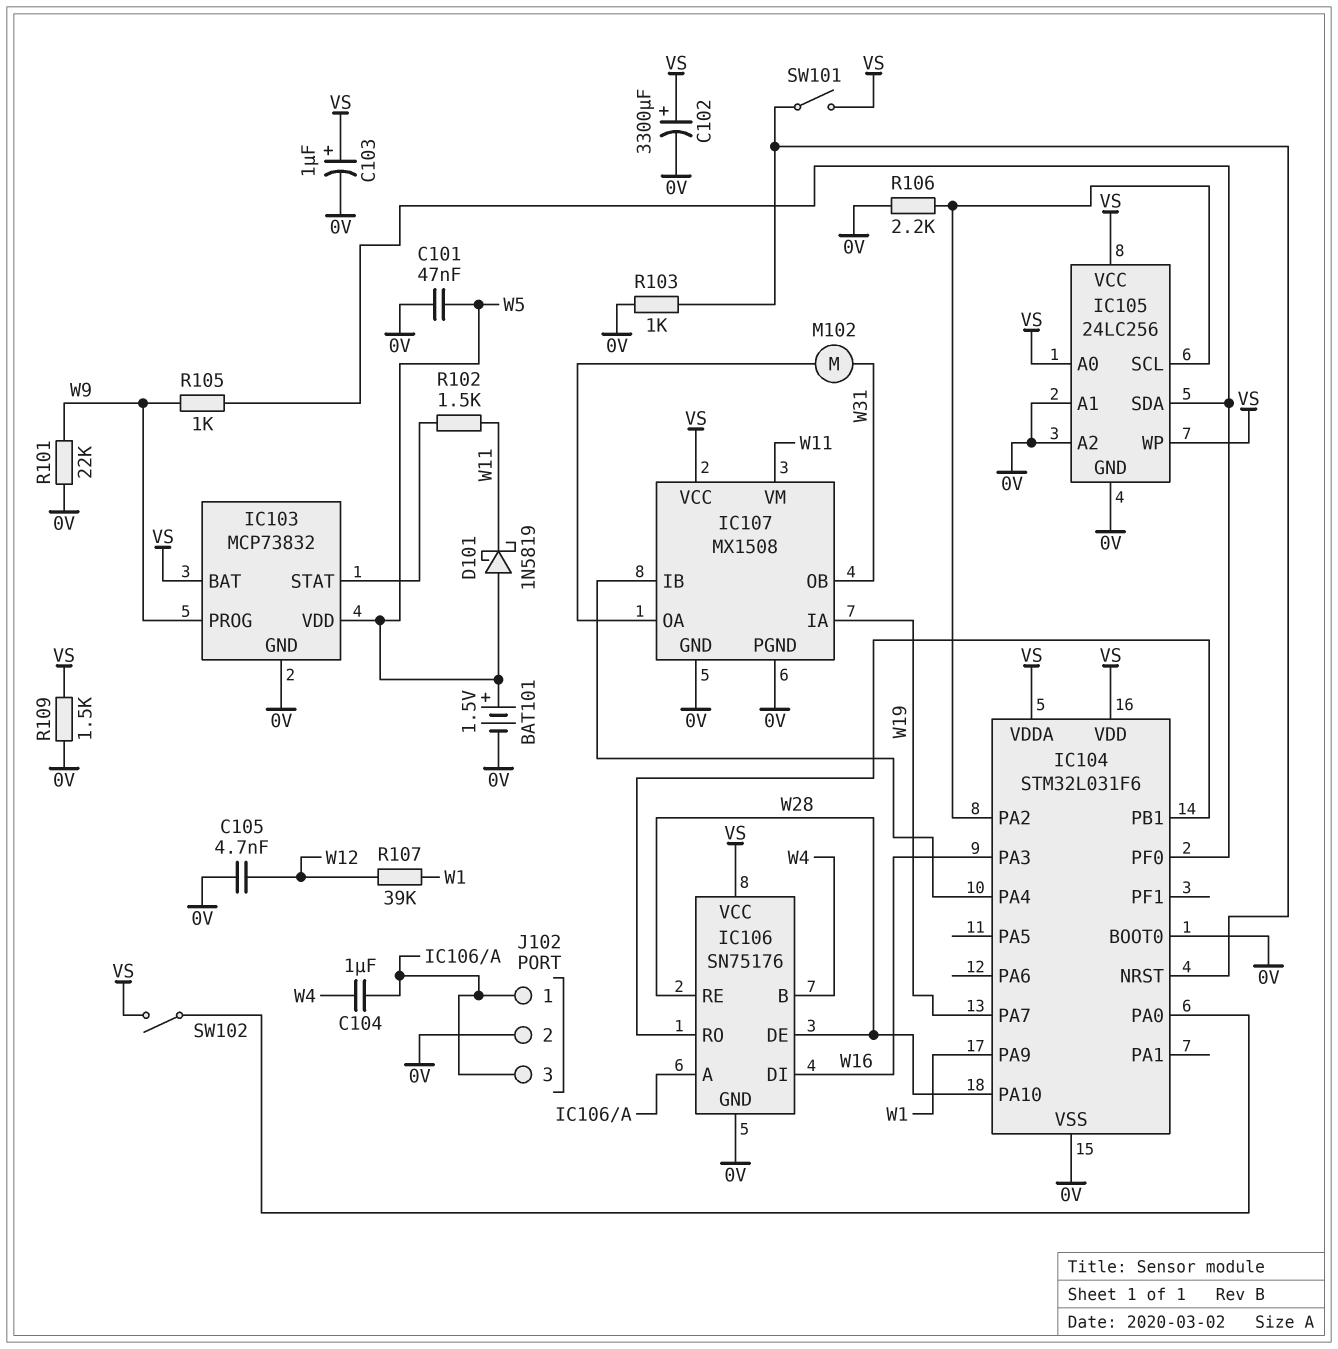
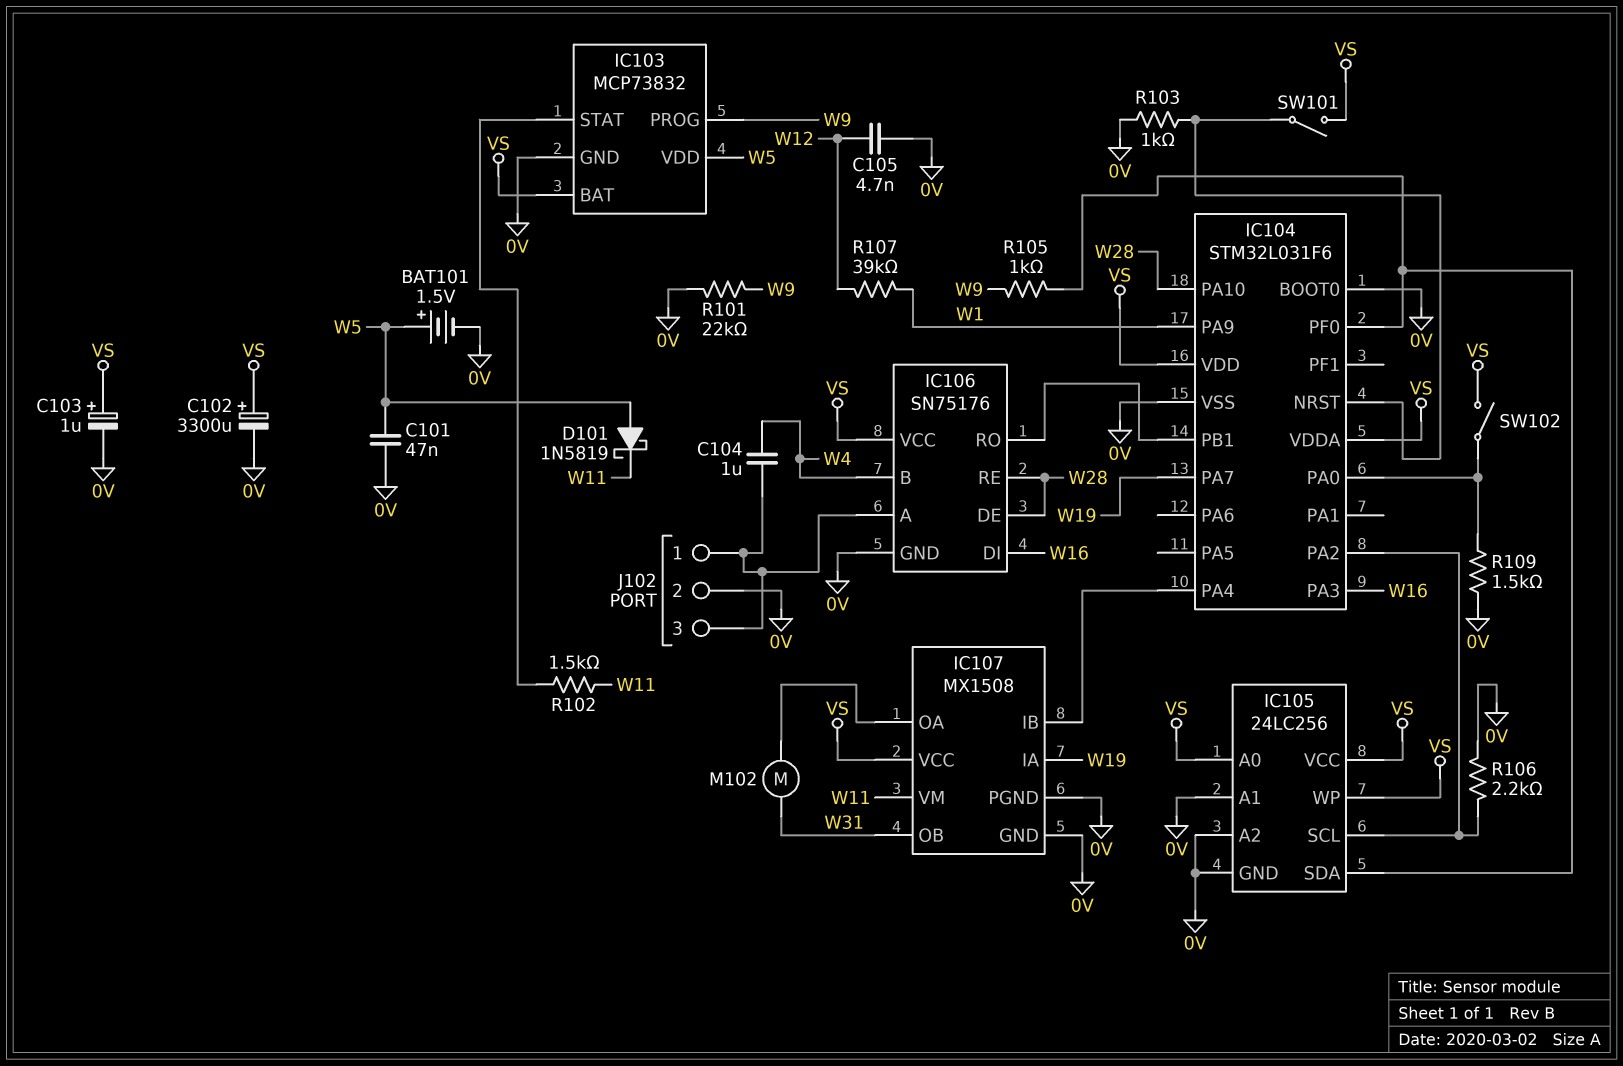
R109: 1.5k (0V, VS) -> 1.5k (0V, IC104/PA0)

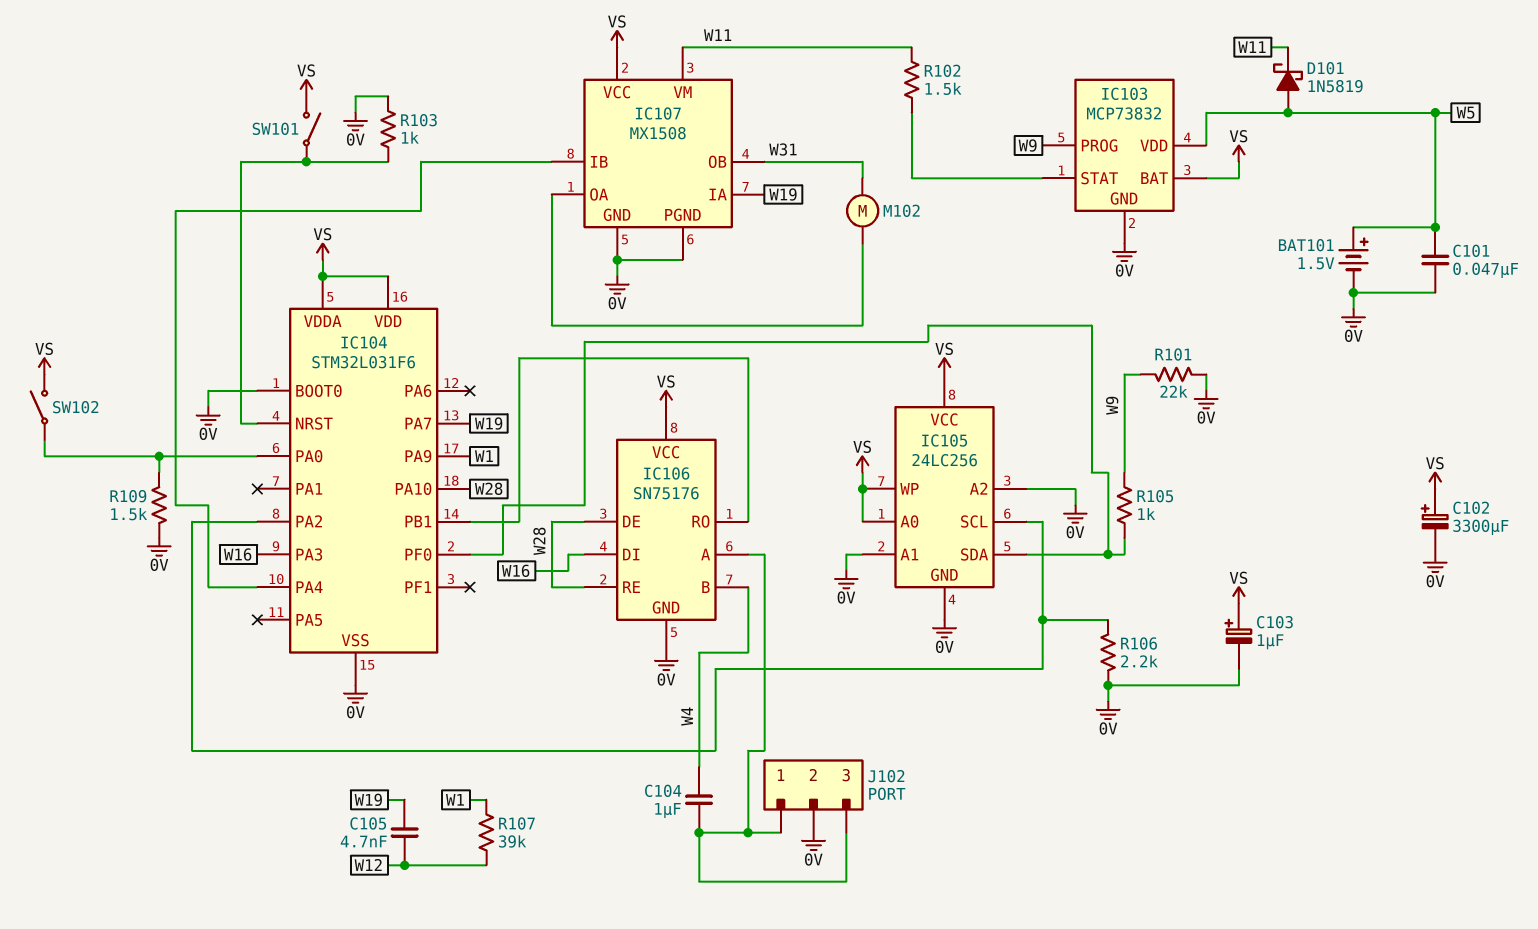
C105: 4.7nF (0V, W12) -> 4.7nF (W12, W19)

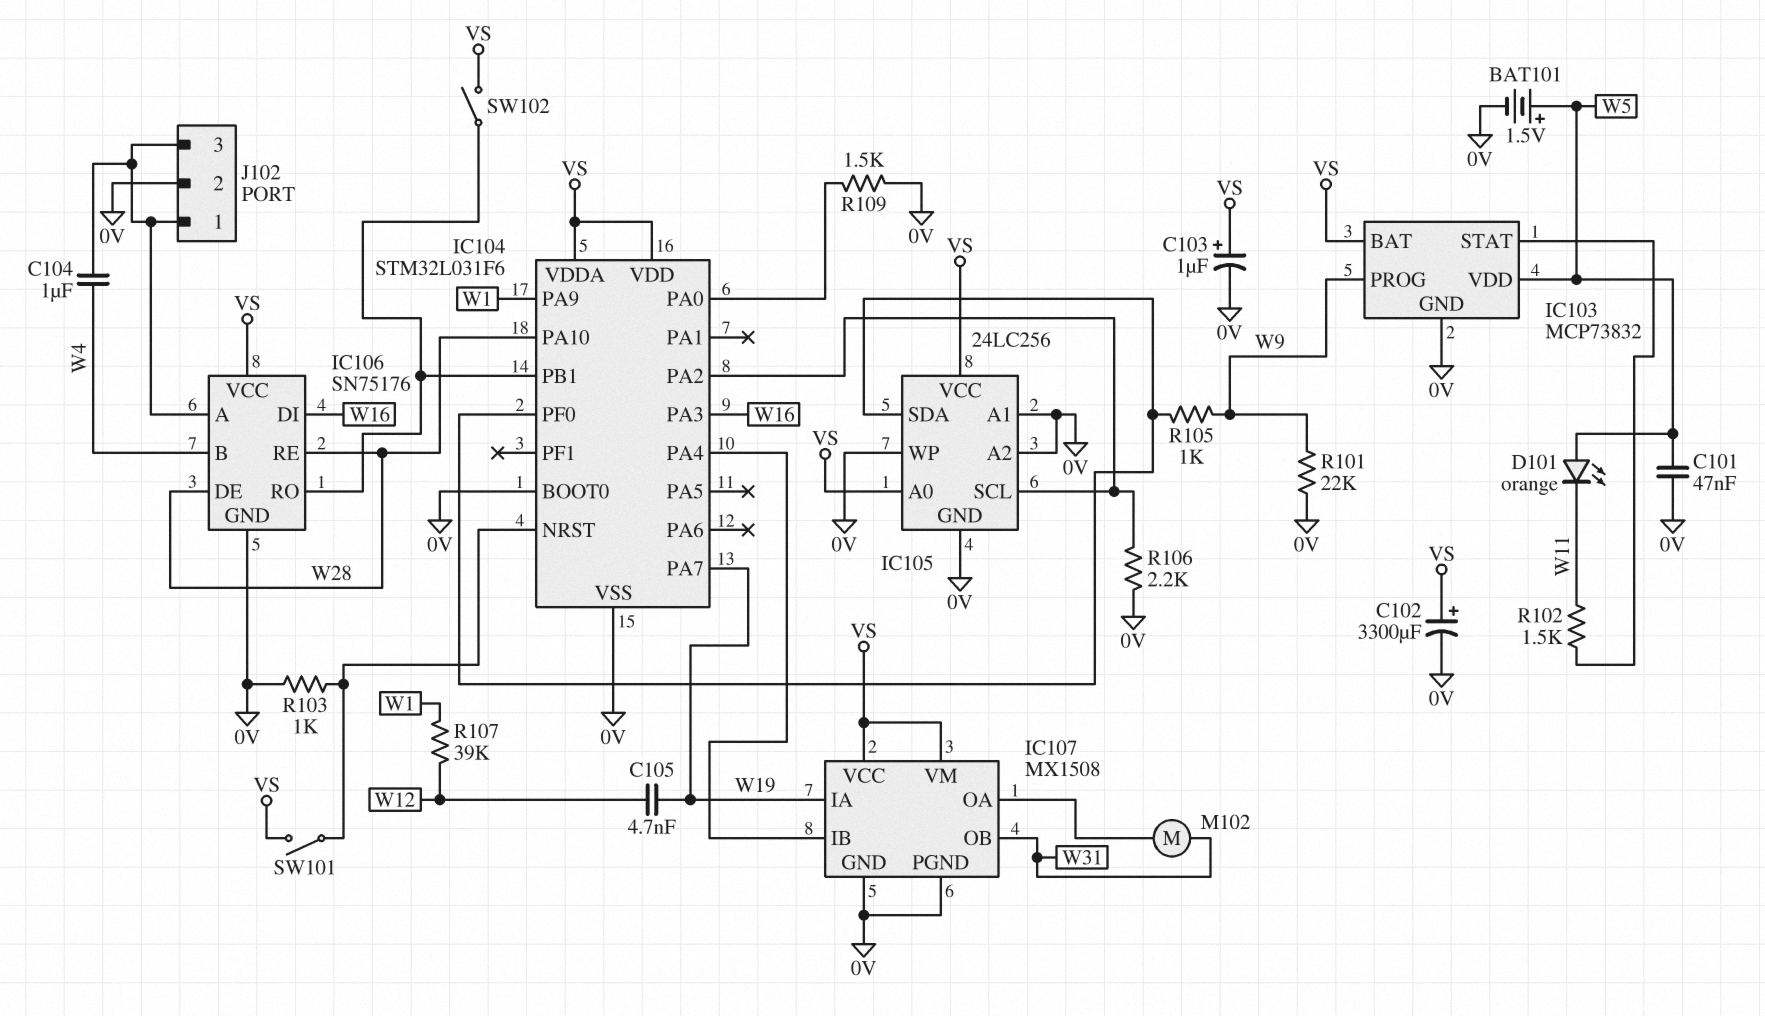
D101: schottky 1N5819 (A W5, K W11) -> LED orange (A W5, K W11)
IC105 pin WP: VS -> 0V
IC107 pin VM: W11 -> VS
SW102: switch (IC104/PA0, VS) -> switch (IC104/PB1, VS)

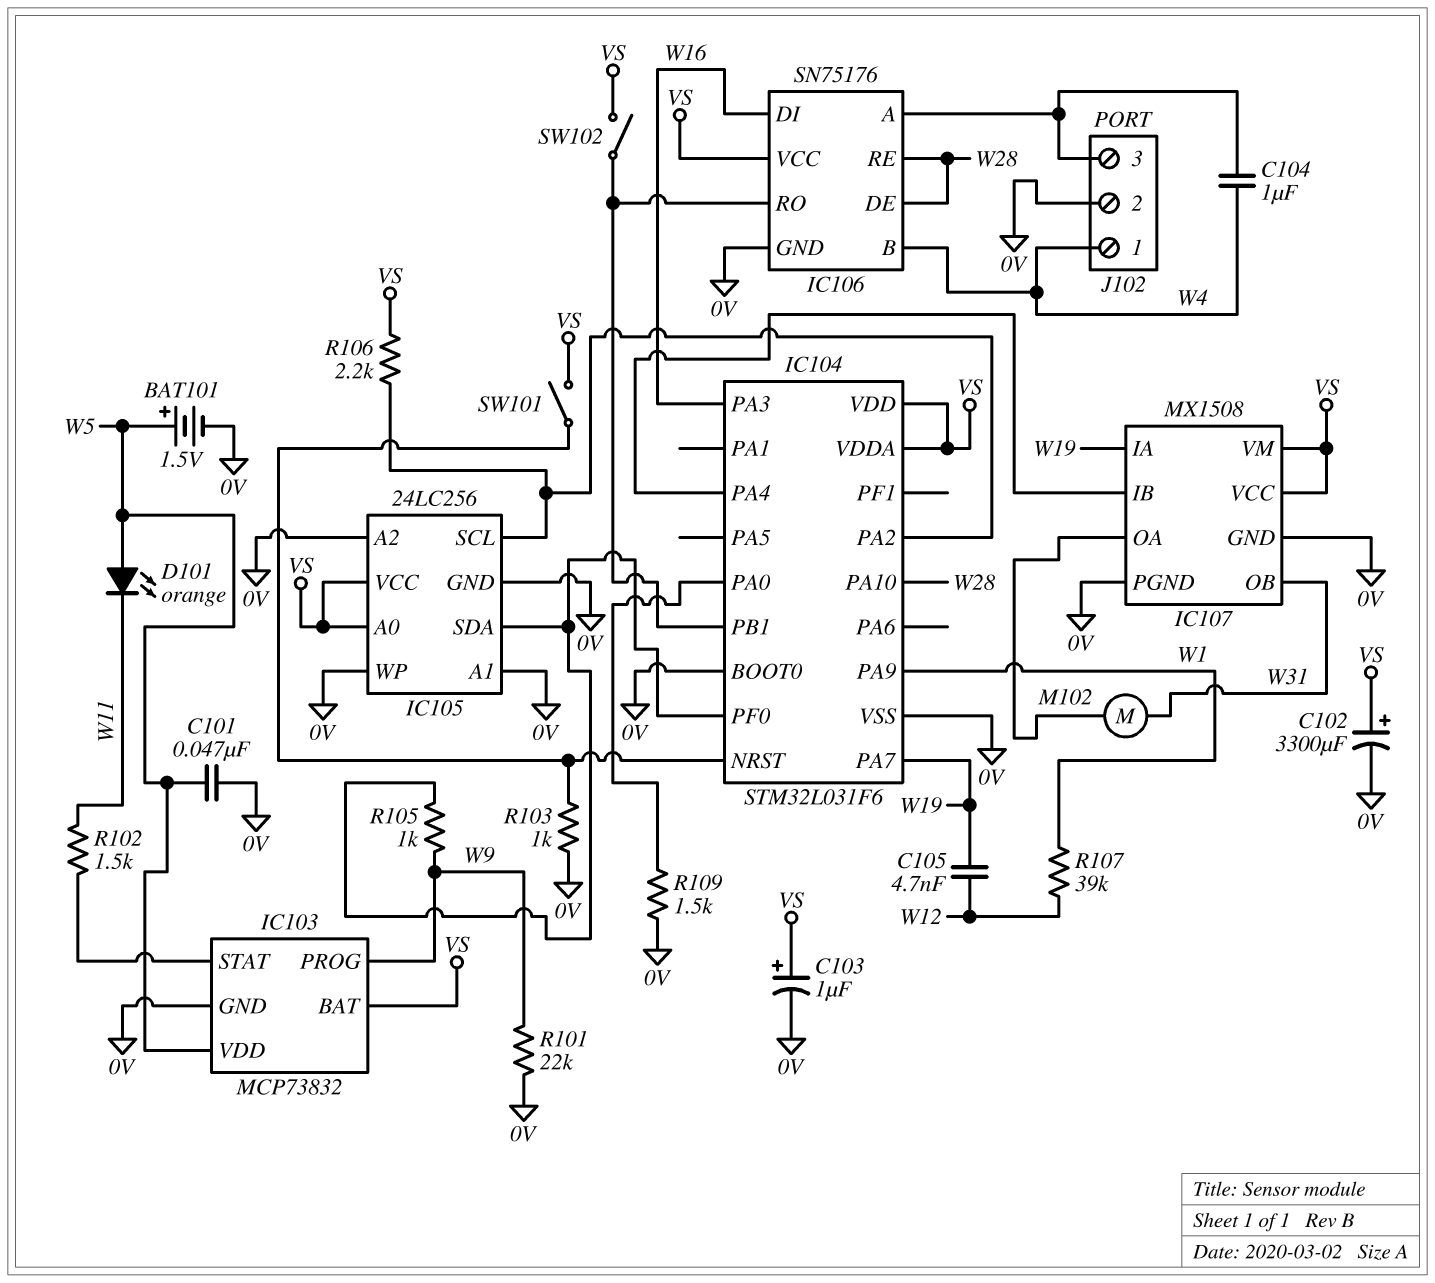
J102 pin 1: IC106/A -> W4
R106: 2.2k (0V, IC104/PA2) -> 2.2k (IC104/PA2, VS)

